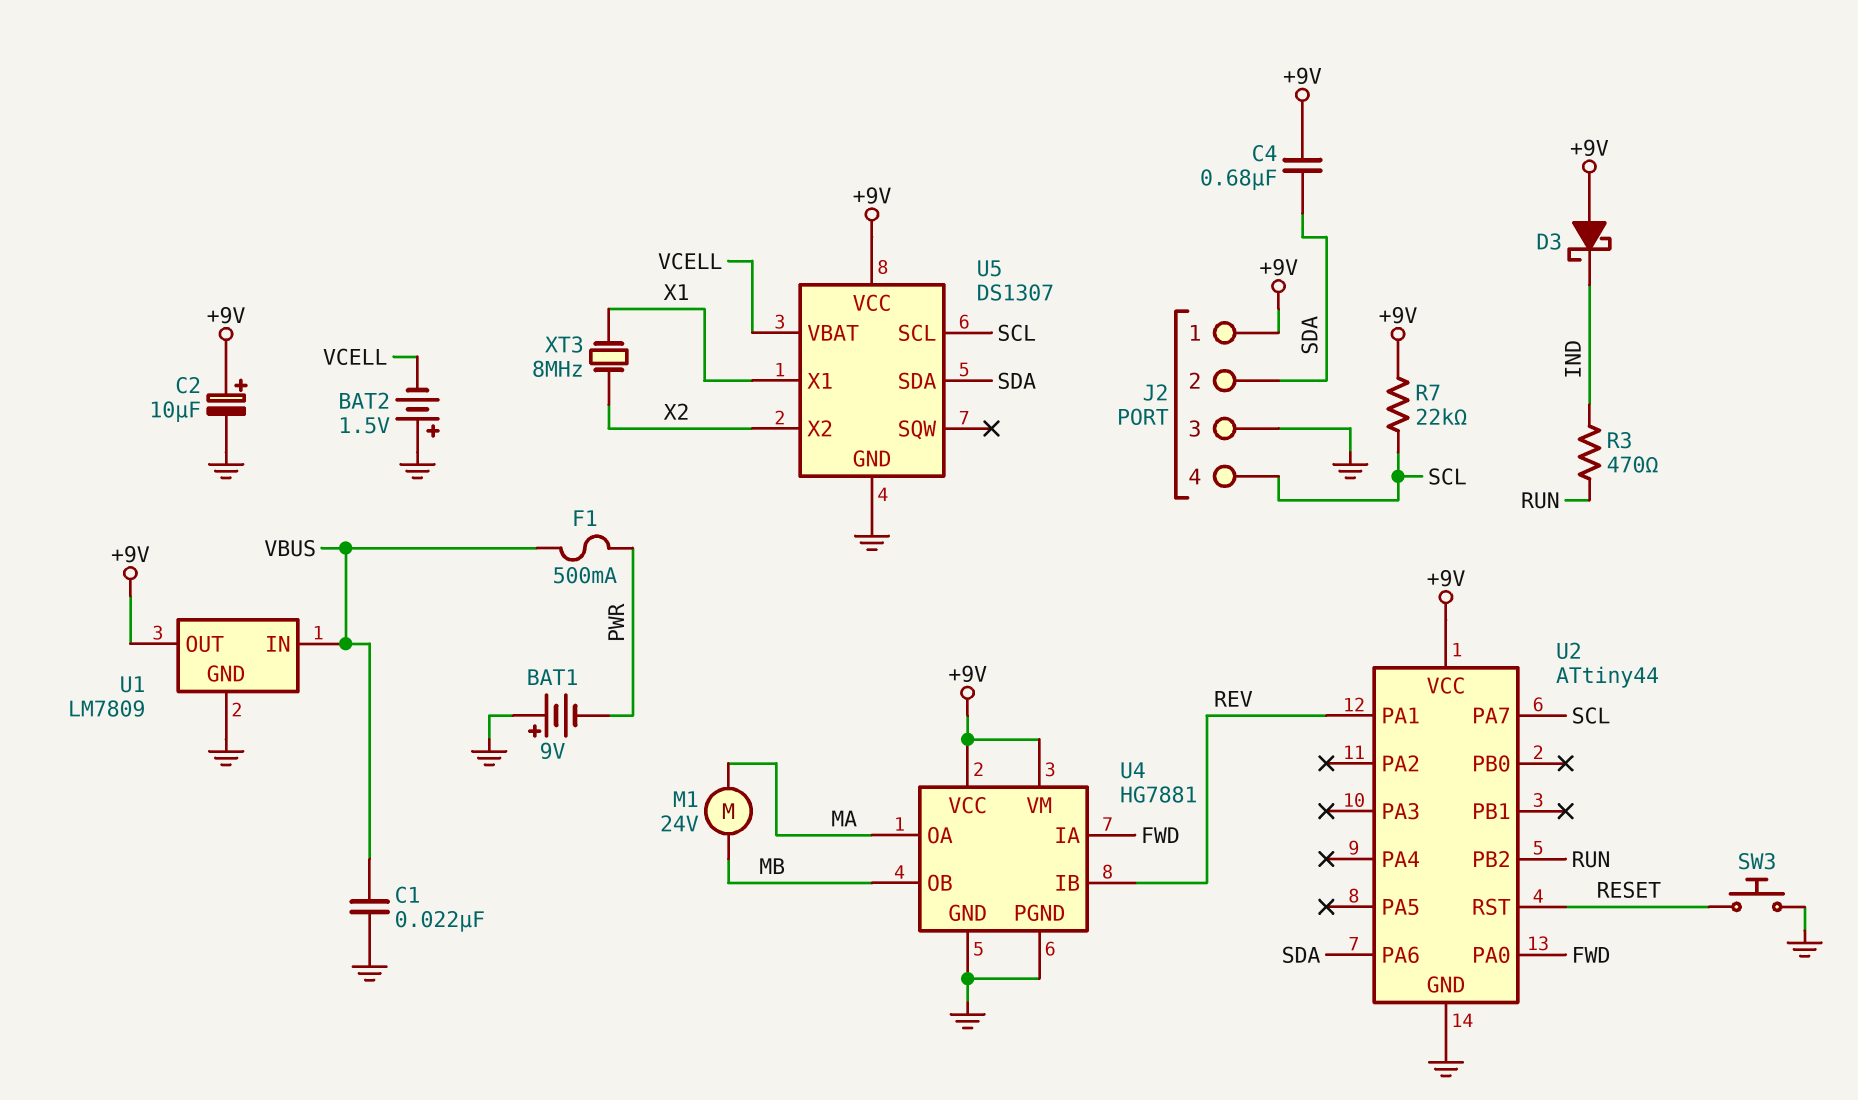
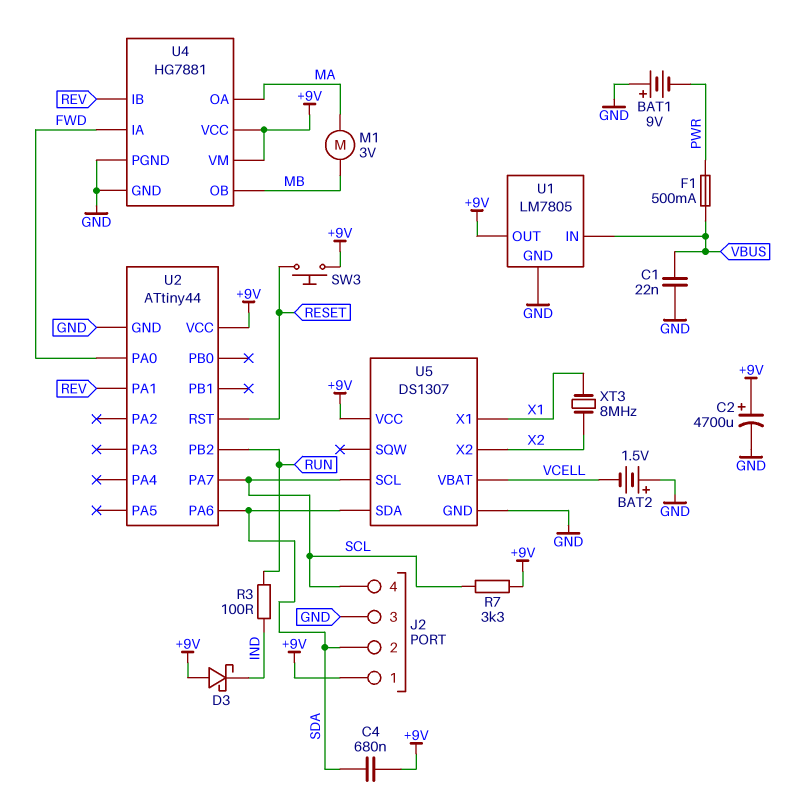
C2: 10uF (plus +9V, minus GND) -> 4700uF (plus +9V, minus GND)
M1: motor 24V (MA, MB) -> motor 3V (MA, MB)
R3: 470 (IND, RUN) -> 100 (IND, RUN)
R7: 22k (+9V, SCL) -> 3.3k (+9V, SCL)
SW3: button (GND, RESET) -> button (+9V, RESET)
U1: LM7809 -> LM7805

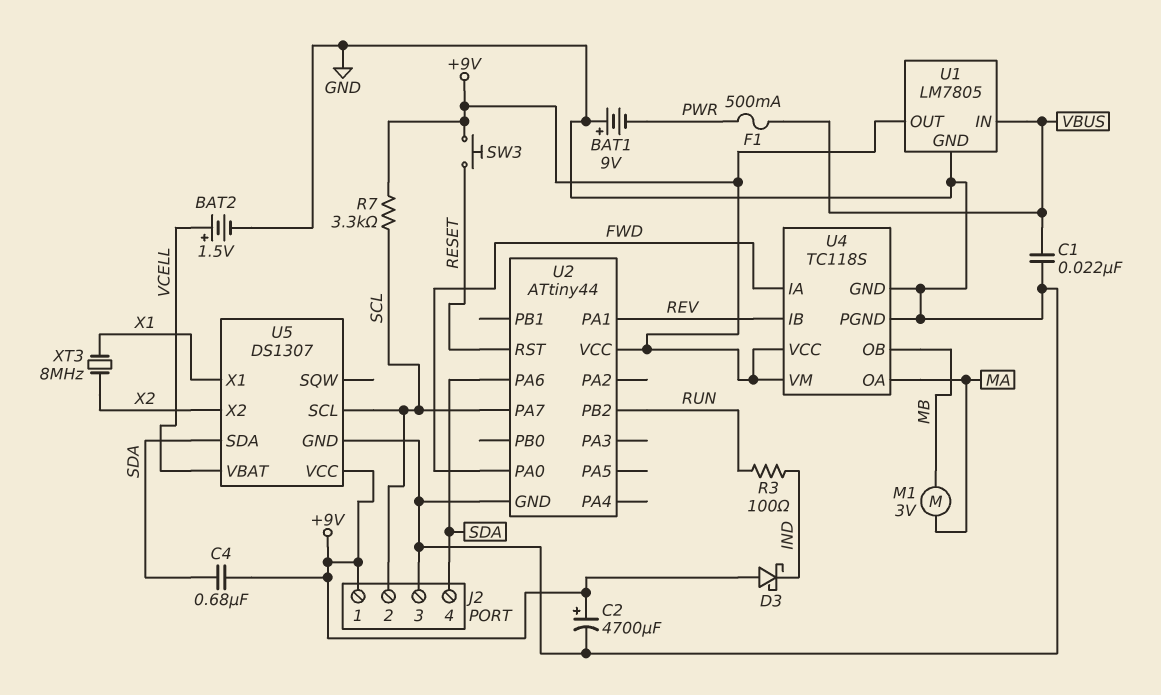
BAT2: 1.5V (plus GND, minus VCELL) -> 1.5V (plus VCELL, minus GND)
J2 pin 2: SDA -> SCL
J2 pin 4: SCL -> SDA
U4: HG7881 -> TC118S

